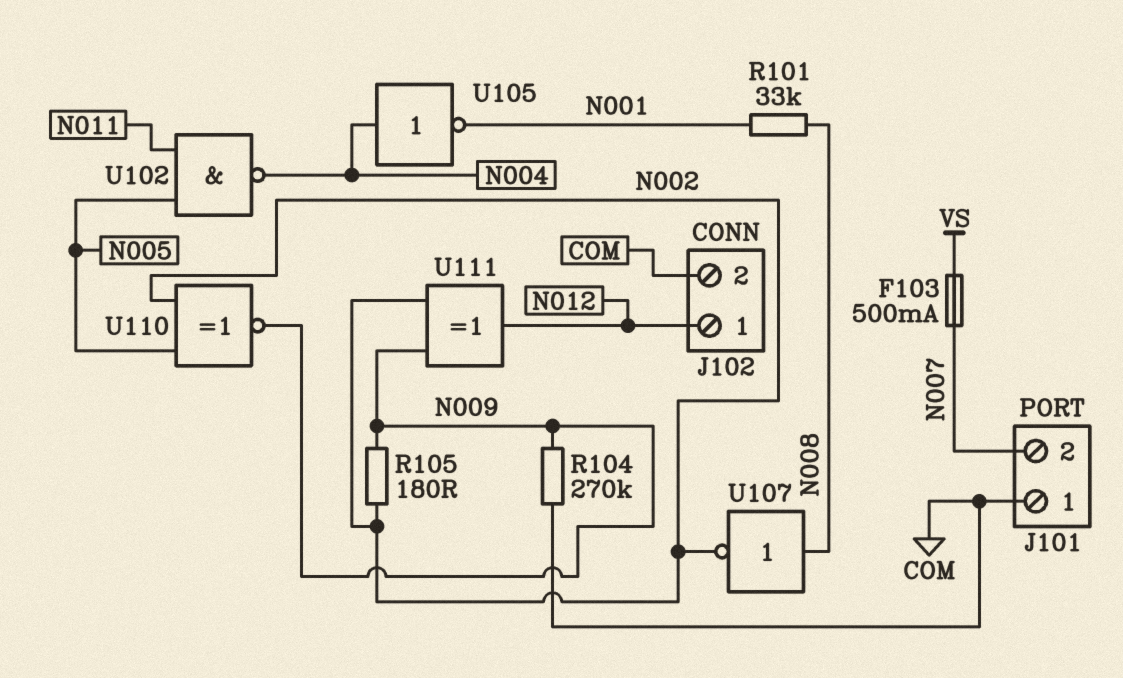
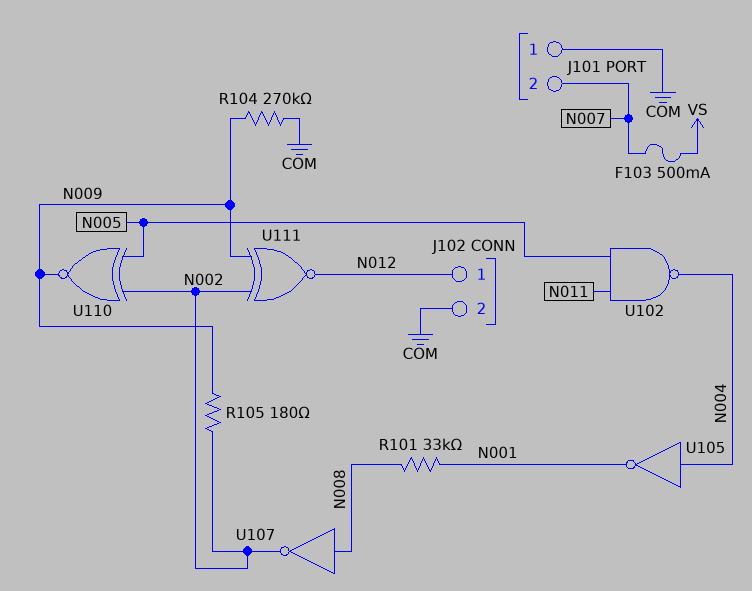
U111: XOR (in N002, in N009, out N012) -> XNOR (in N002, in N009, out N012)

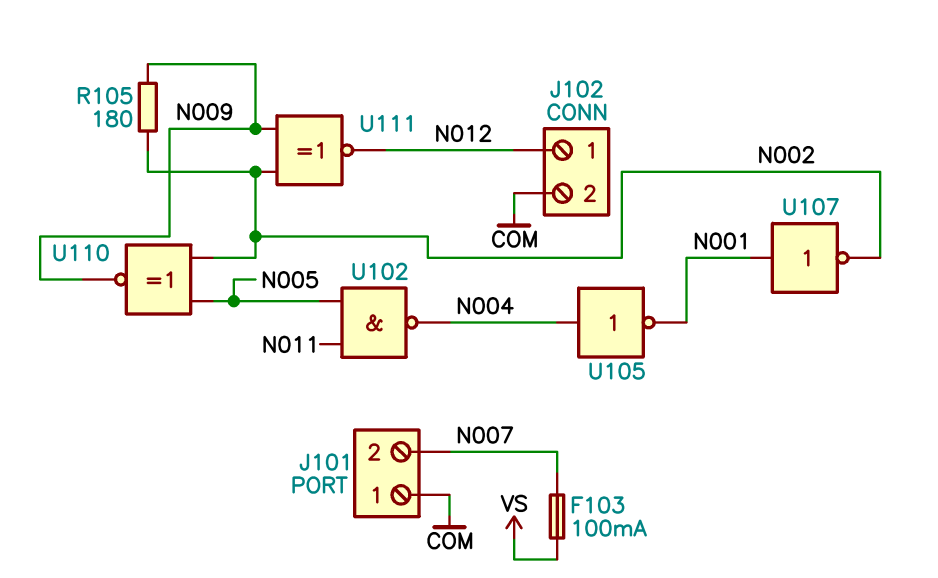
F103: 500mA (N007, VS) -> 100mA (N007, VS)
R101: 33k (N001, N008) -> none
R104: 270k (COM, N009) -> none
U107: NOT (in N008, out N002) -> NOT (in N001, out N002)

